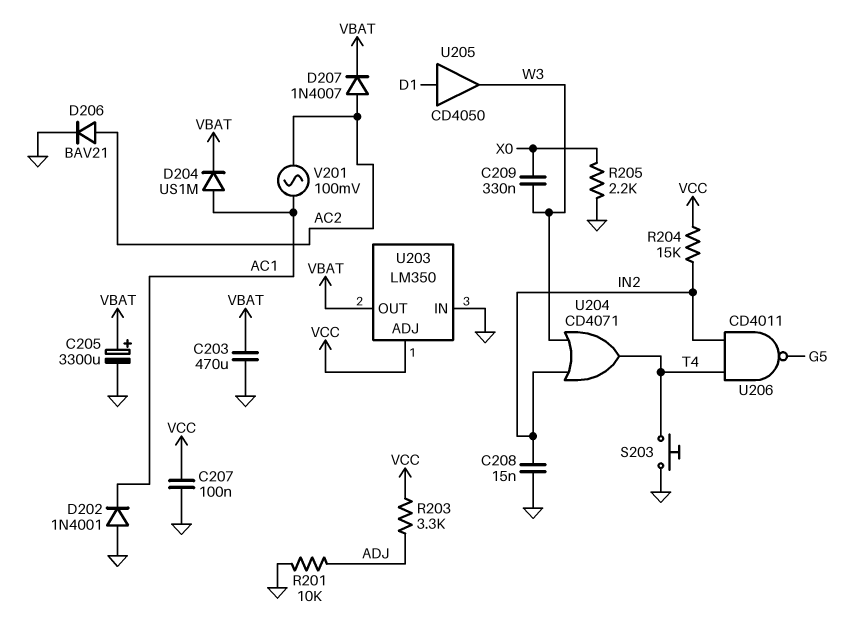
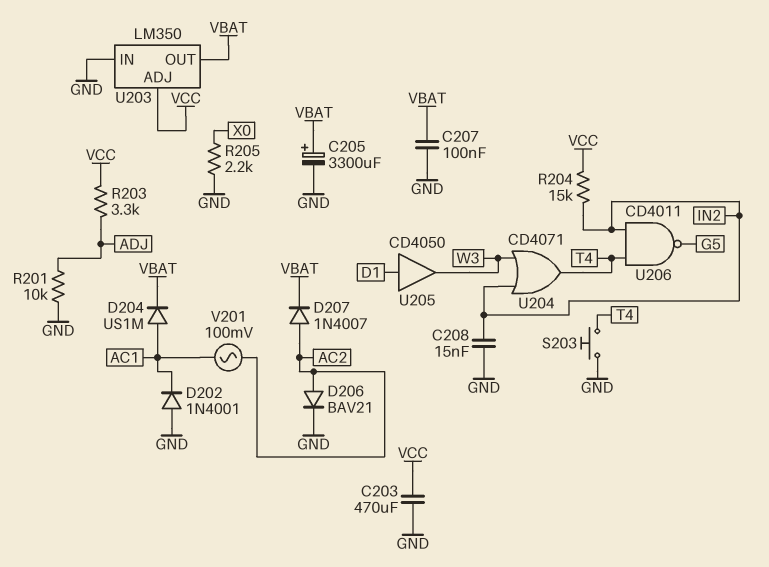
C203: 470uF (GND, VBAT) -> 470uF (GND, VCC)
C207: 100nF (GND, VCC) -> 100nF (GND, VBAT)
C209: 330nF (W3, X0) -> none

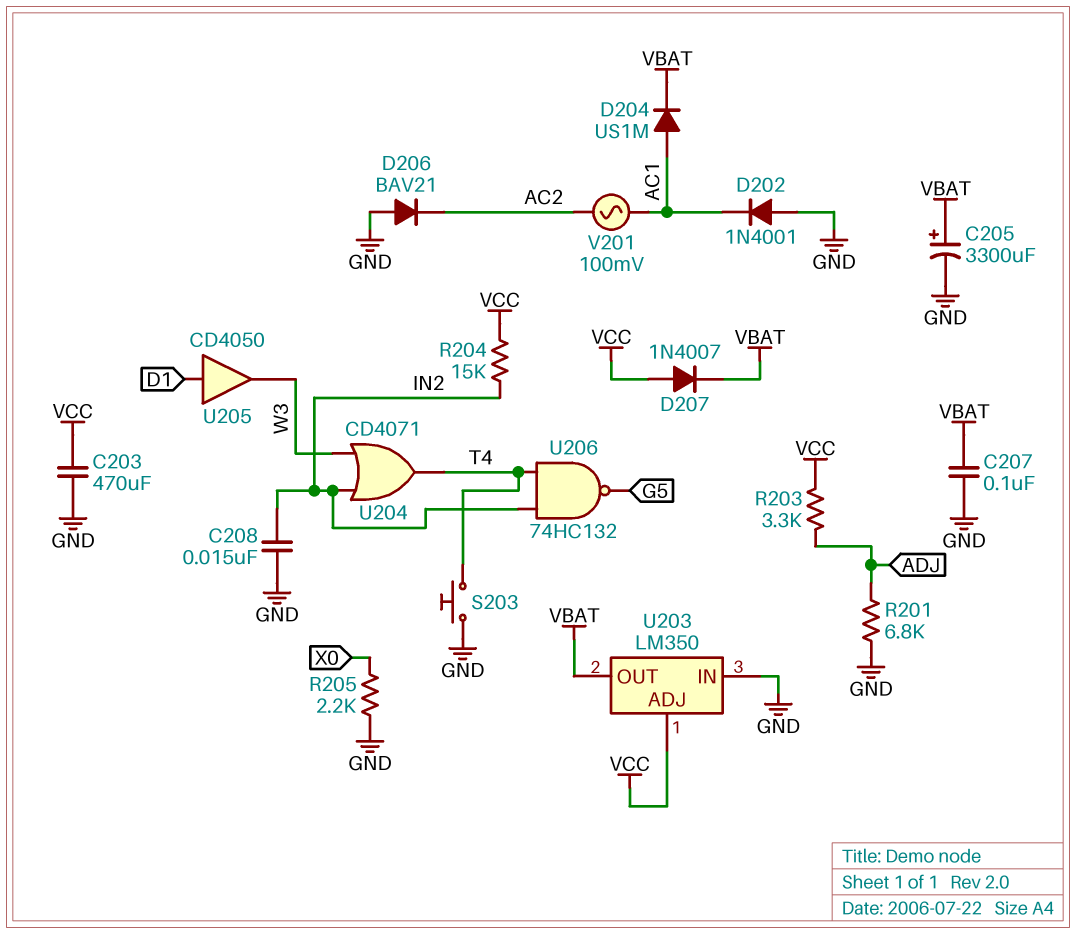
D206: diode BAV21 (A AC2, K GND) -> diode BAV21 (A GND, K AC2)
D207: diode 1N4007 (A AC2, K VBAT) -> diode 1N4007 (A VCC, K VBAT)
R201: 10k (ADJ, GND) -> 6.8k (ADJ, GND)
U206: NAND CD4011 (in IN2, in T4, out G5) -> NAND 74HC132 (in IN2, in T4, out G5)

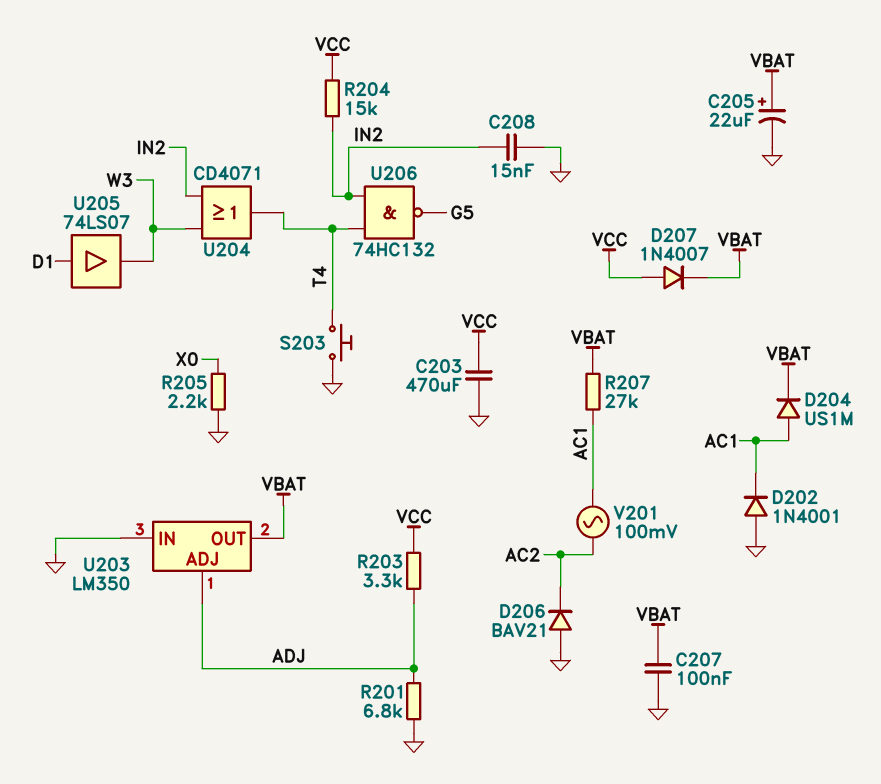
C205: 3300uF (plus VBAT, minus GND) -> 22uF (plus VBAT, minus GND)
R207: none -> 27k (AC1, VBAT)
U203 pin ADJ: VCC -> ADJ
U205: buffer CD4050 (in D1, out W3) -> buffer 74LS07 (in D1, out W3)

